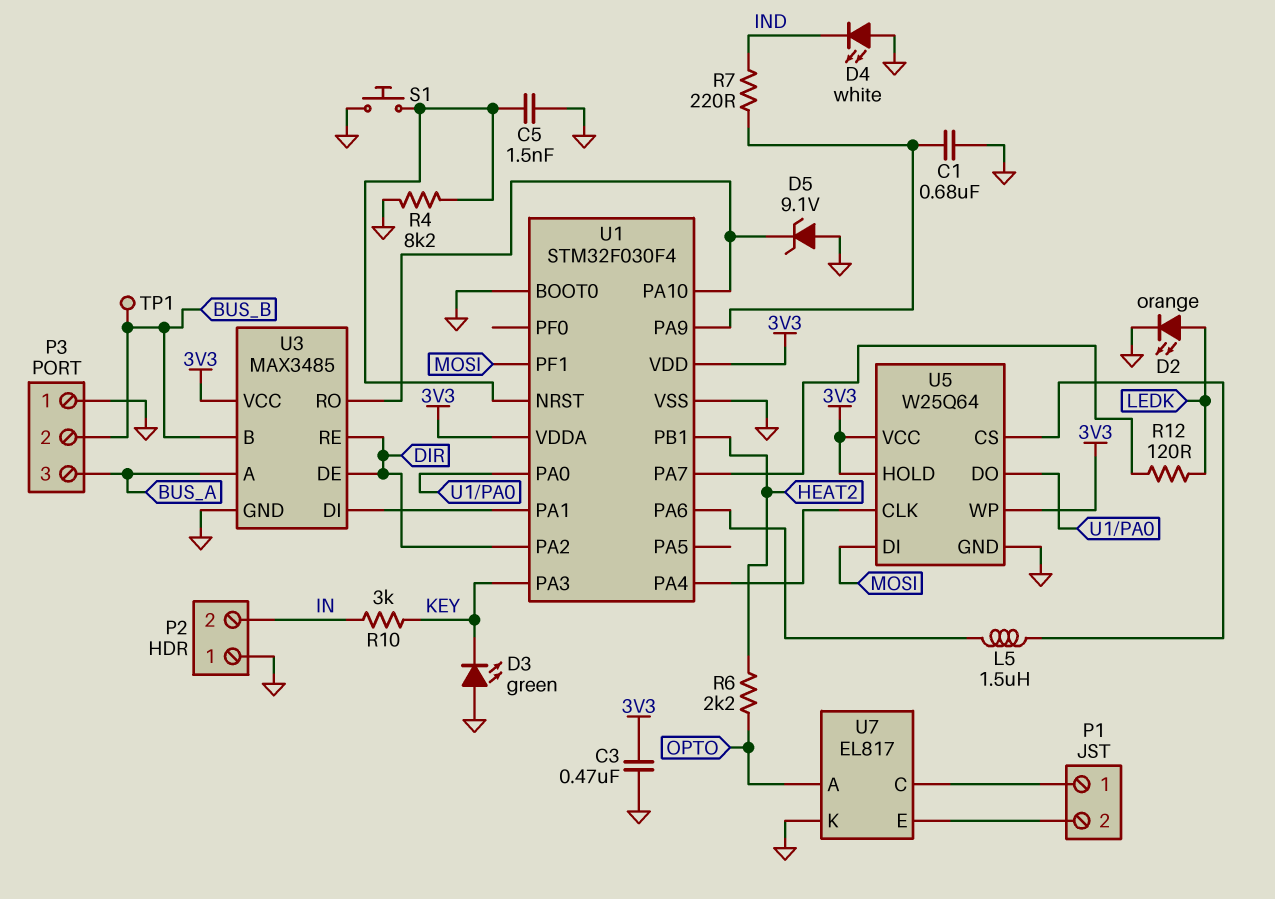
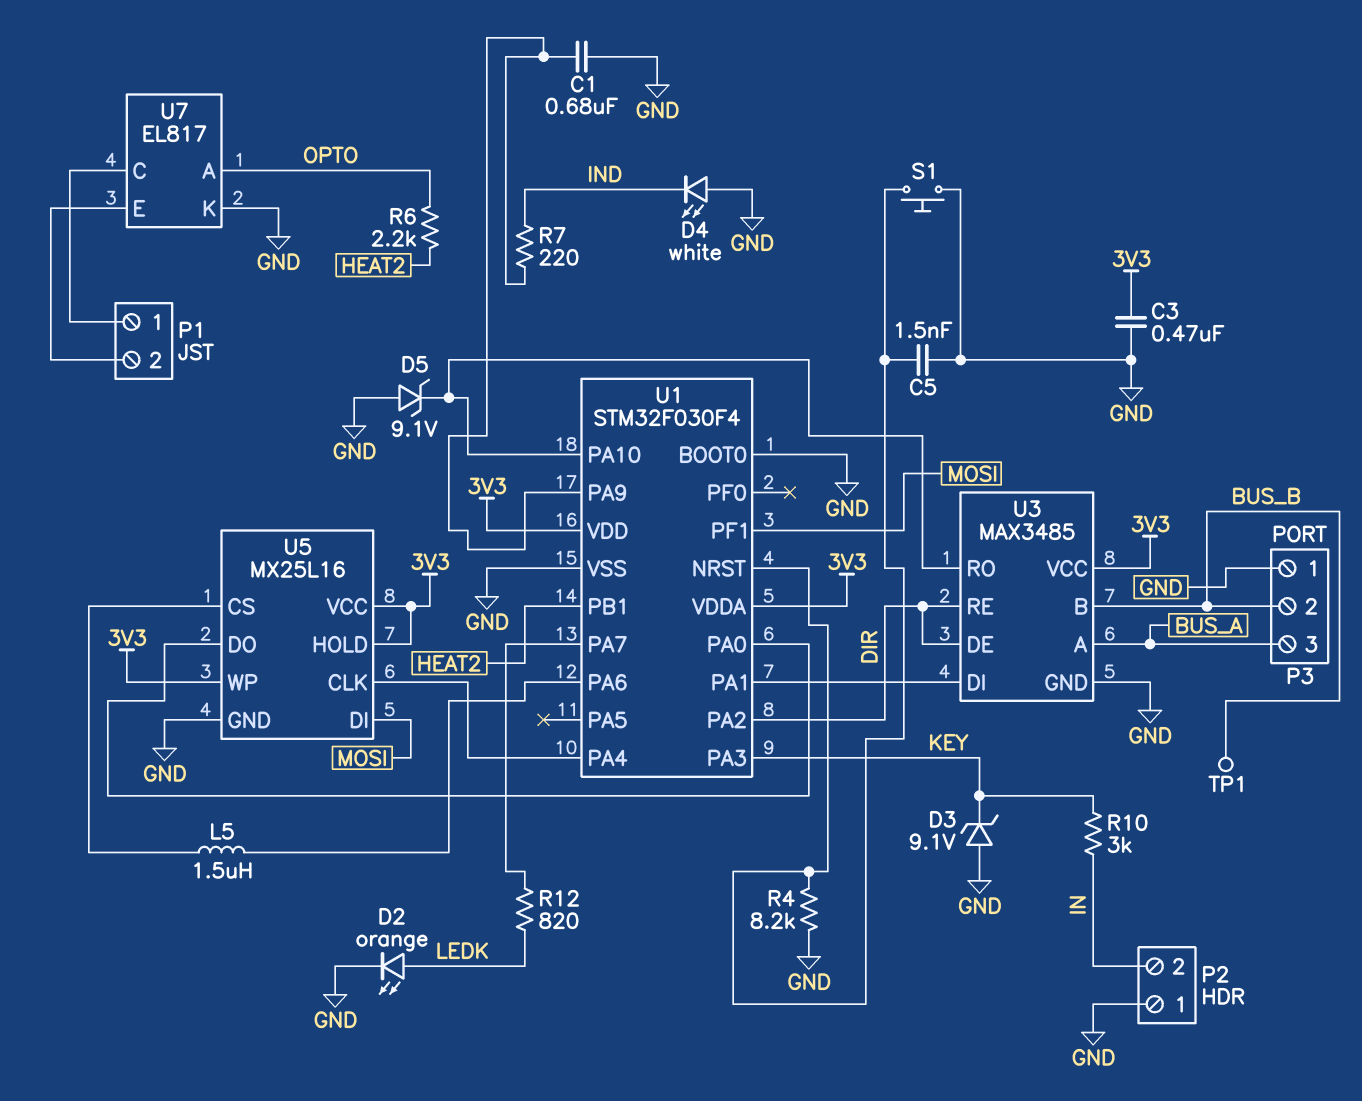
D3: LED green (A GND, K KEY) -> zener 9.1V (A GND, K KEY)
R12: 120 (LEDK, U1/PA7) -> 820 (LEDK, U1/PA7)
U5: W25Q64 -> MX25L16

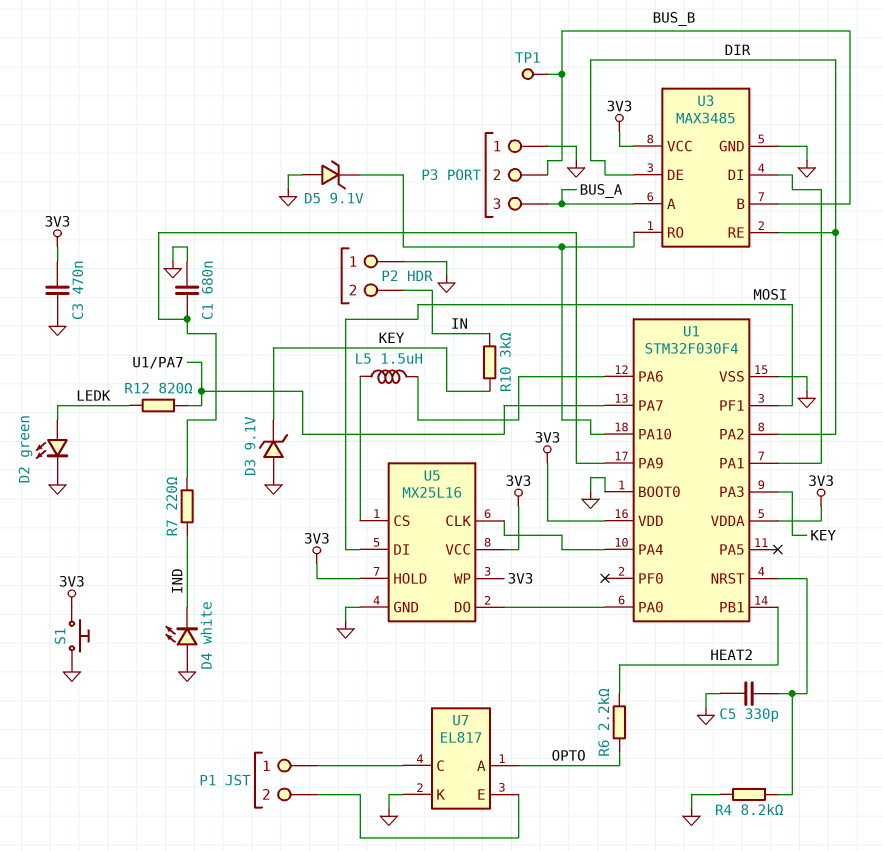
C5: 1.5nF (GND, U1/NRST) -> 330pF (GND, U1/NRST)
D2: LED orange (A LEDK, K GND) -> LED green (A LEDK, K GND)
S1: button (GND, U1/NRST) -> button (3V3, GND)

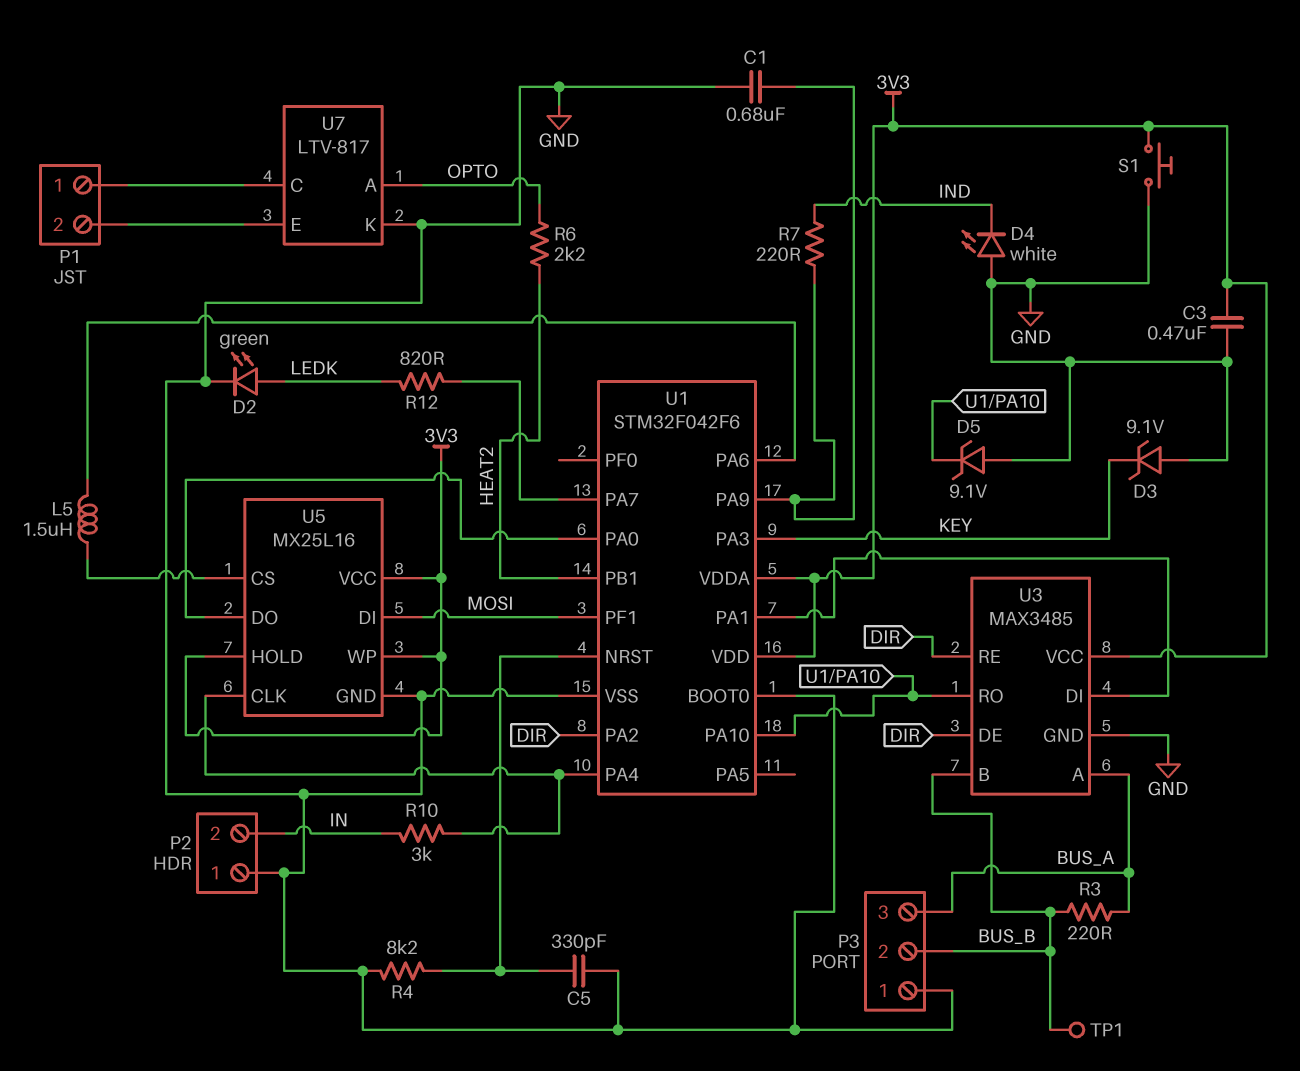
R3: none -> 220 (BUS_A, BUS_B)
R10: 3k (IN, KEY) -> 3k (IN, U1/PA4)
U1: STM32F030F4 -> STM32F042F6
U7: EL817 -> LTV-817

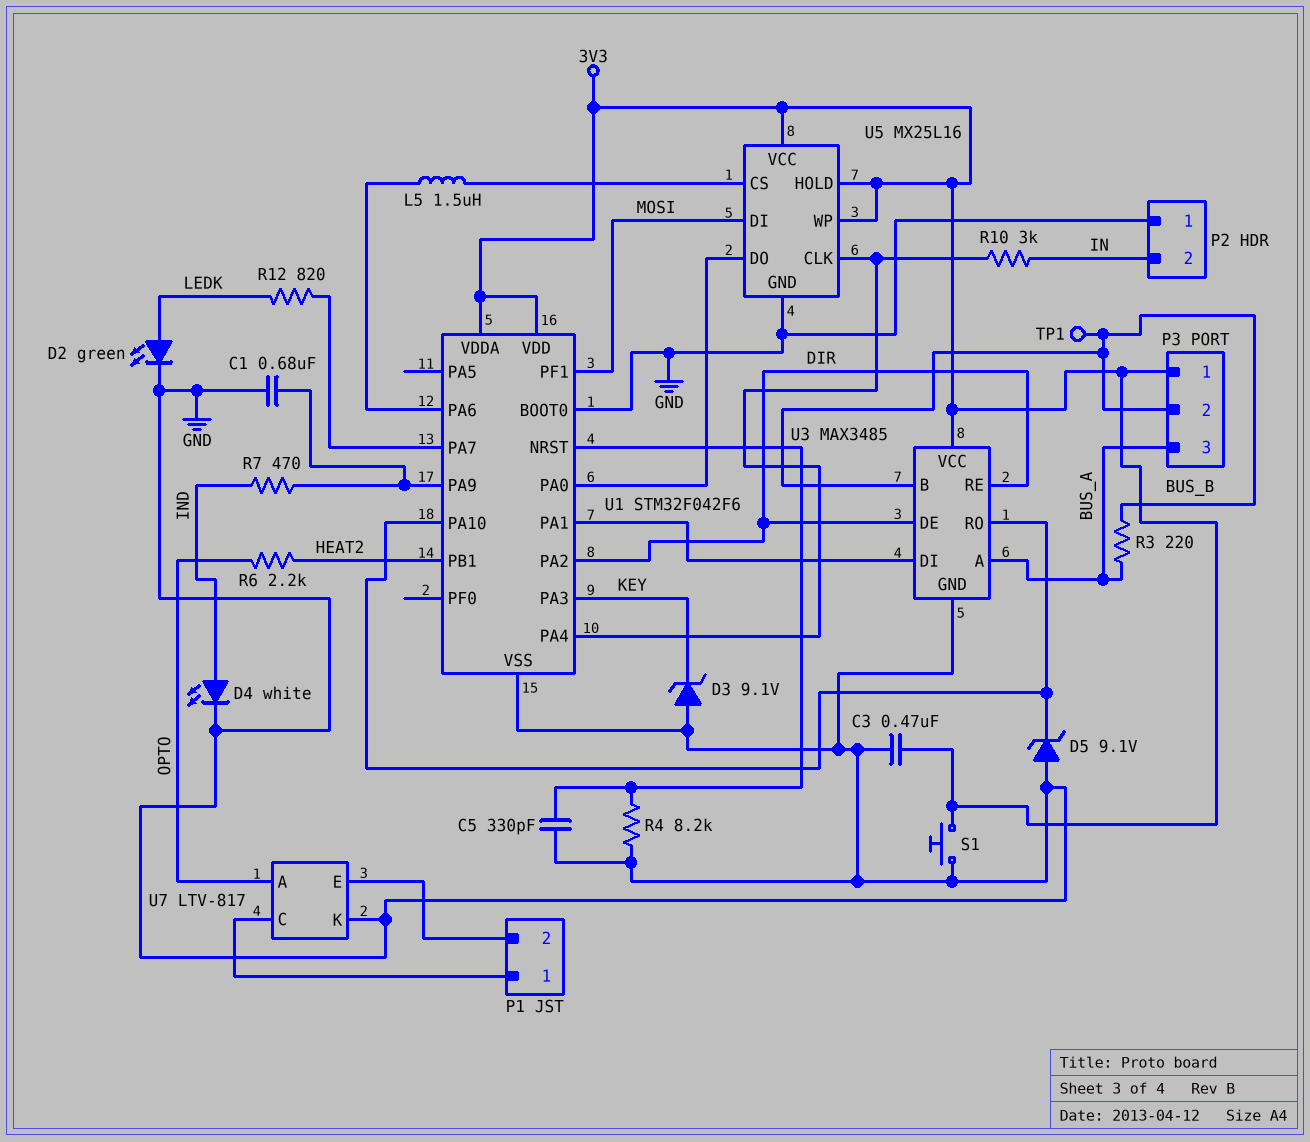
D4: LED white (A GND, K IND) -> LED white (A IND, K GND)
P3 pin 1: GND -> 3V3
R7: 220 (IND, U1/PA9) -> 470 (IND, U1/PA9)

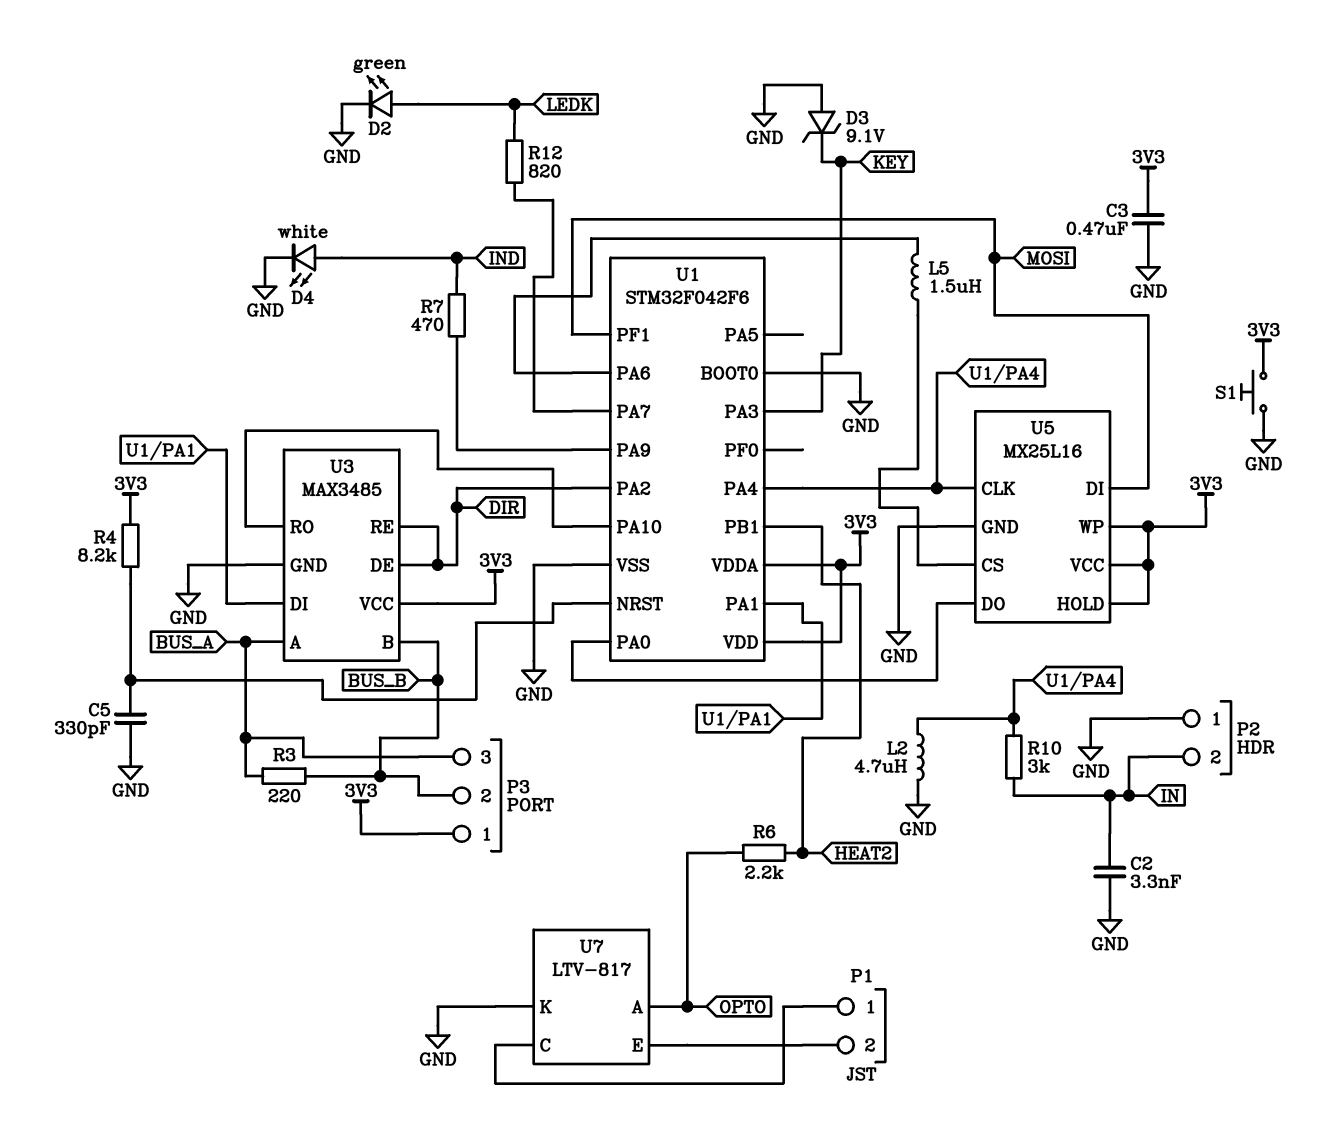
C1: 680nF (GND, U1/PA9) -> none
C2: none -> 3.3nF (GND, IN)
D5: zener 9.1V (A GND, K U1/PA10) -> none
L2: none -> 4.7uH (GND, U1/PA4)
R4: 8.2k (GND, U1/NRST) -> 8.2k (3V3, U1/NRST)
TP1: test point (BUS_B) -> none

